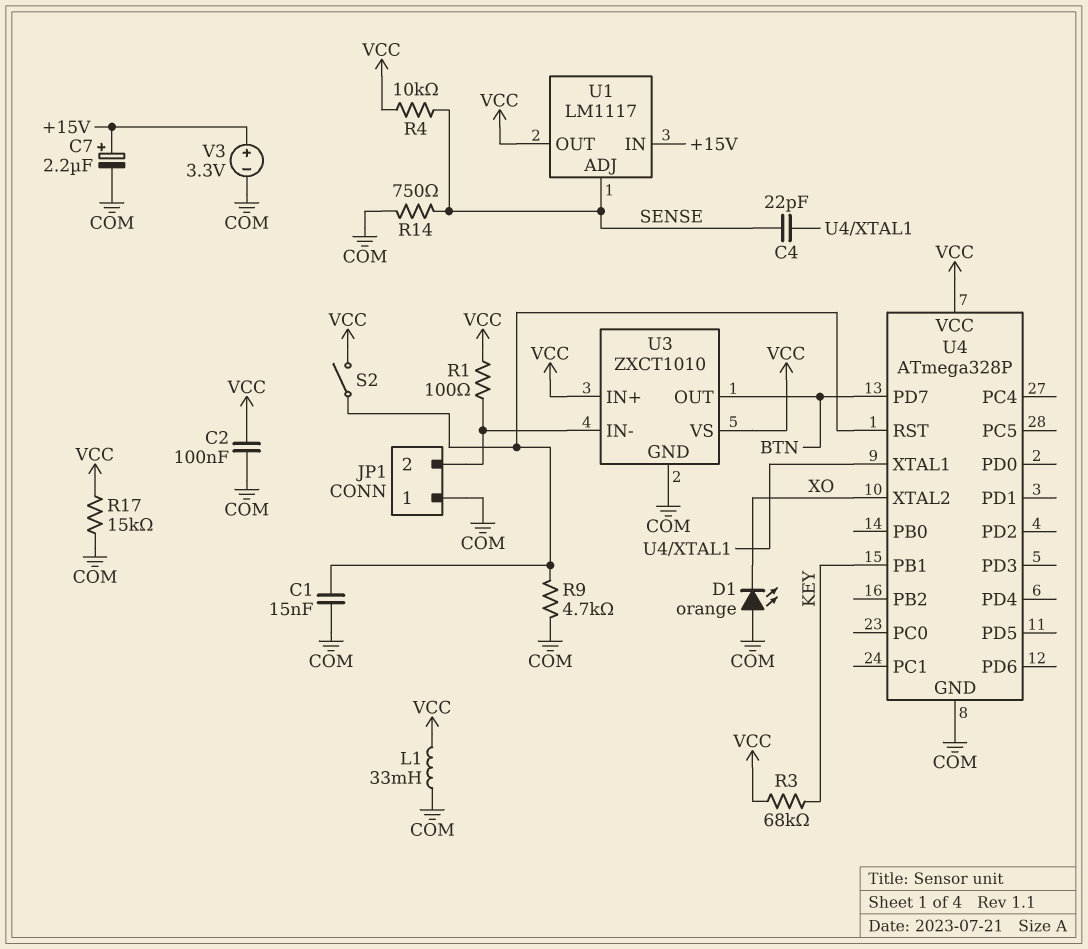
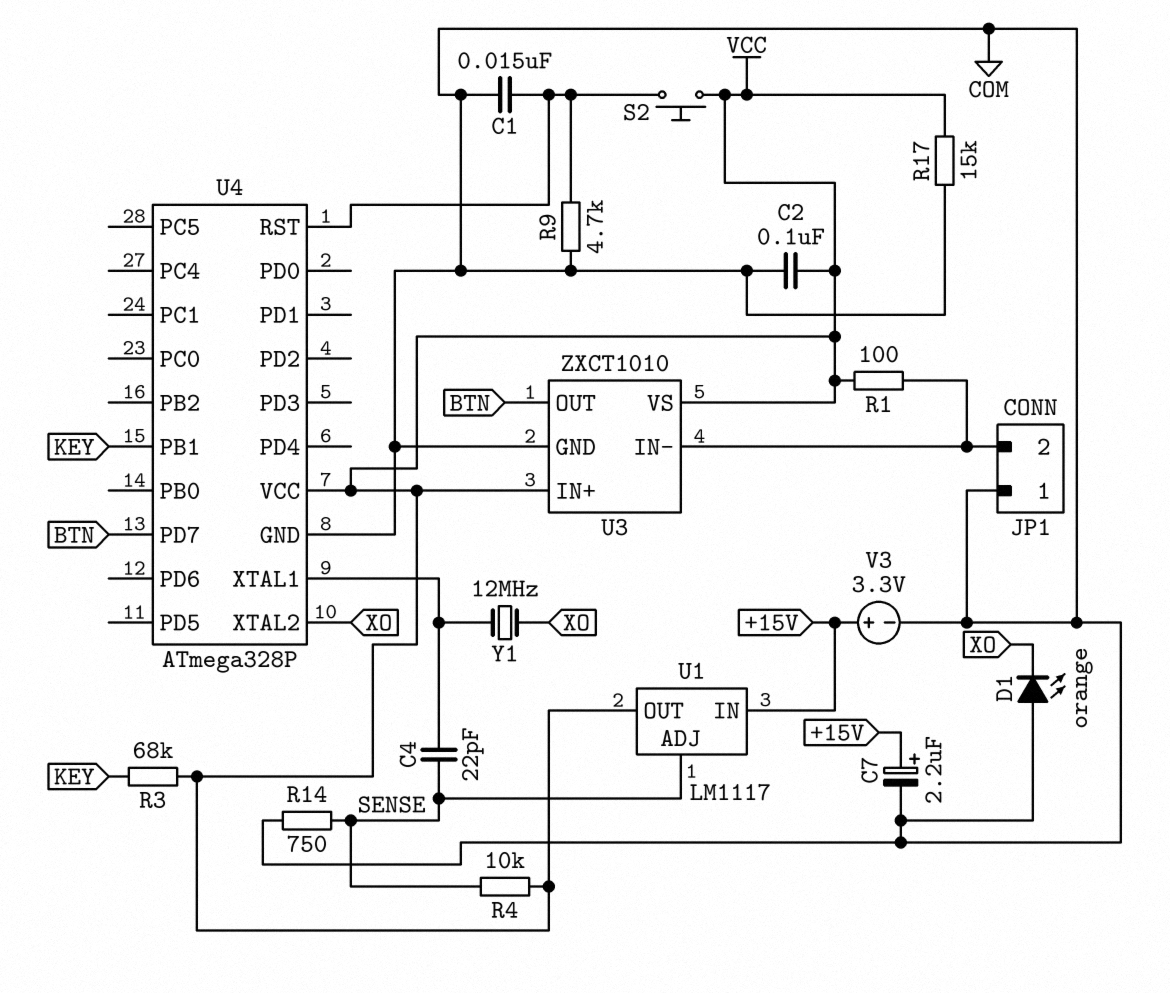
L1: 33mH (COM, VCC) -> none
S2: switch (U4/RST, VCC) -> button (U4/RST, VCC)
Y1: none -> 12MHz (U4/XTAL1, XO)

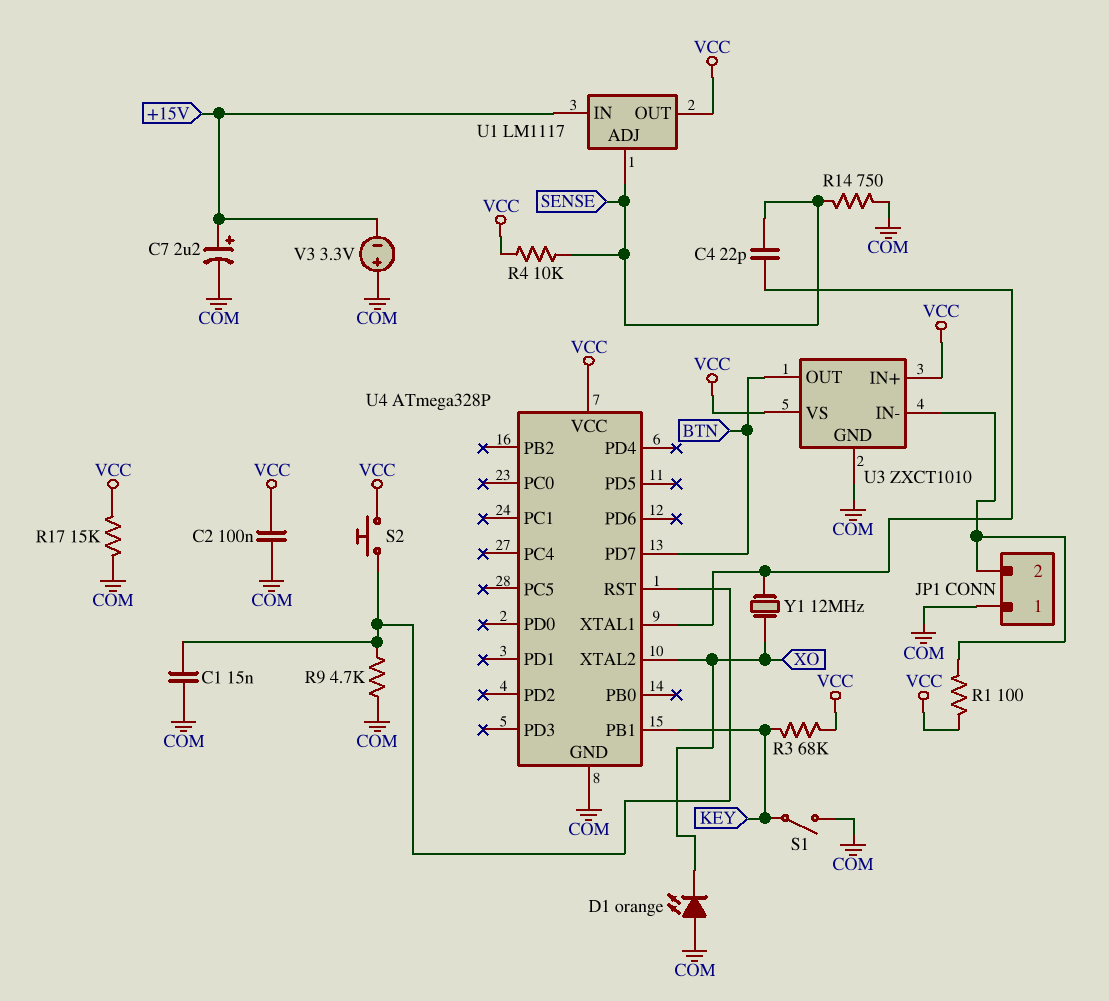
S1: none -> switch (COM, KEY)
V3: 3.3V (plus +15V, minus COM) -> 3.3V (plus COM, minus +15V)

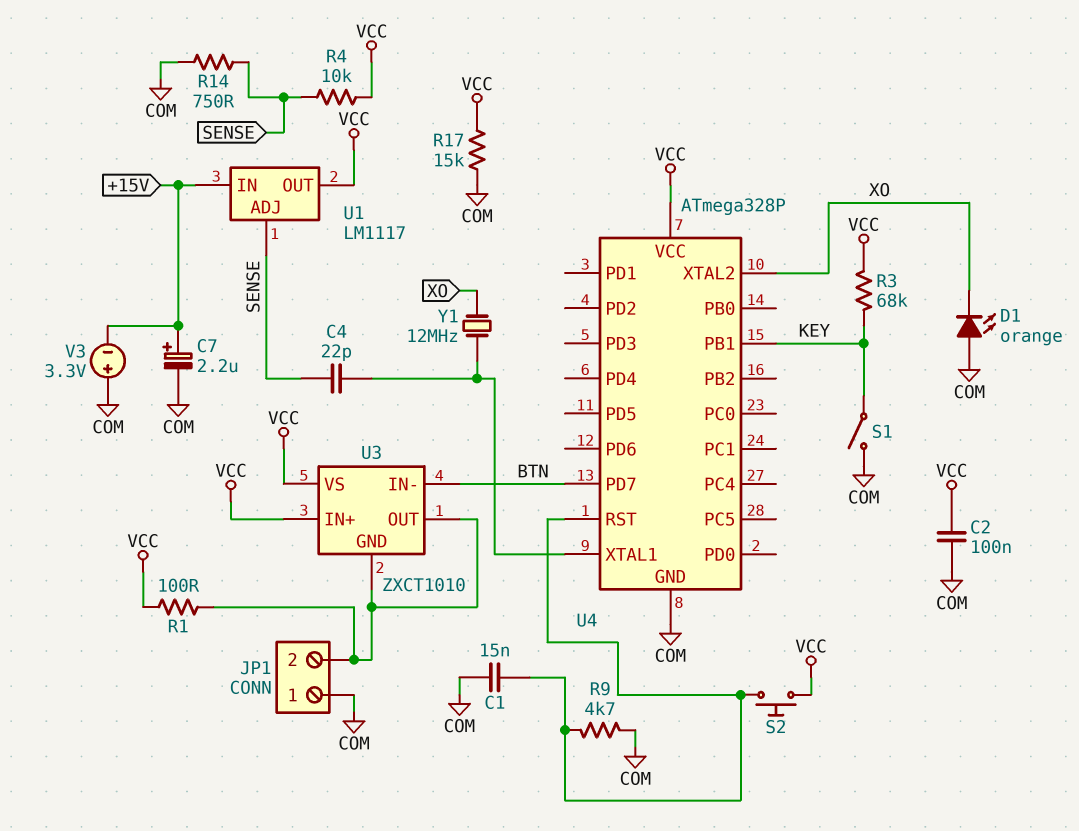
U3 pin GND: COM -> JP1/2
U3 pin IN-: JP1/2 -> BTN
U3 pin OUT: BTN -> JP1/2

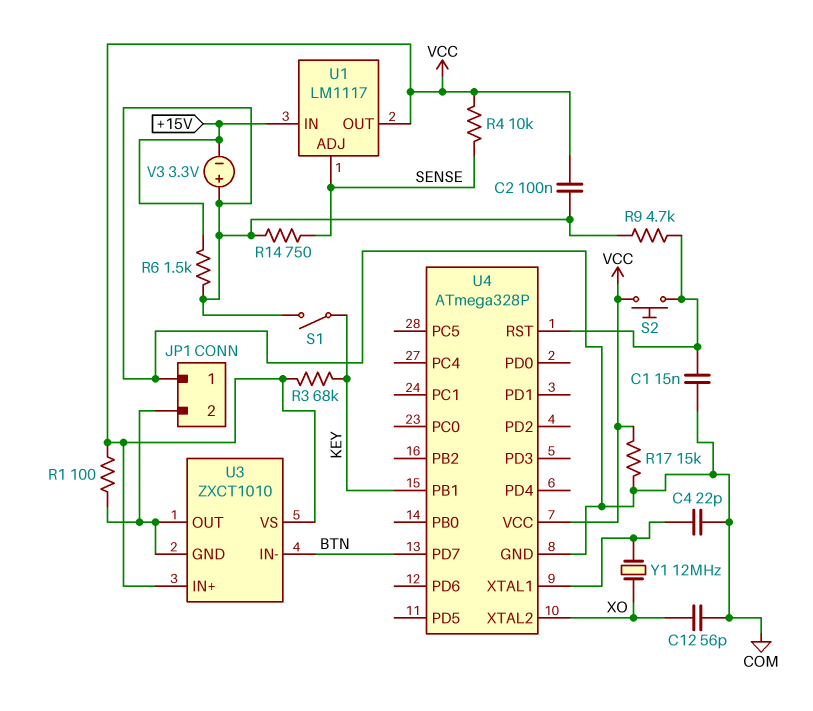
C4: 22pF (SENSE, U4/XTAL1) -> 22pF (COM, U4/XTAL1)
C7: 2.2uF (plus +15V, minus COM) -> none
C12: none -> 56pF (COM, XO)
D1: LED orange (A COM, K XO) -> none
R6: none -> 1.5k (+15V, COM)

